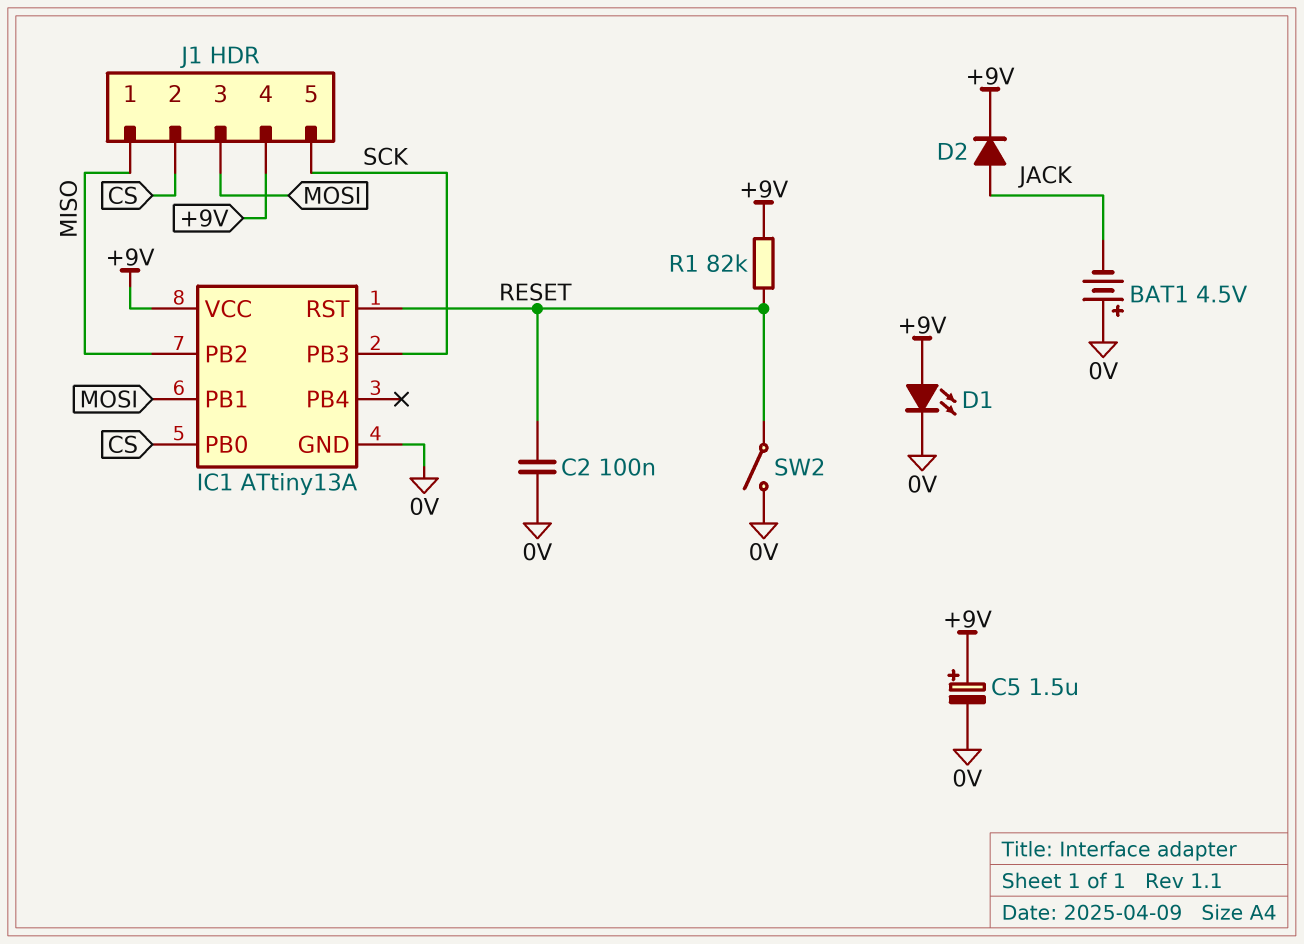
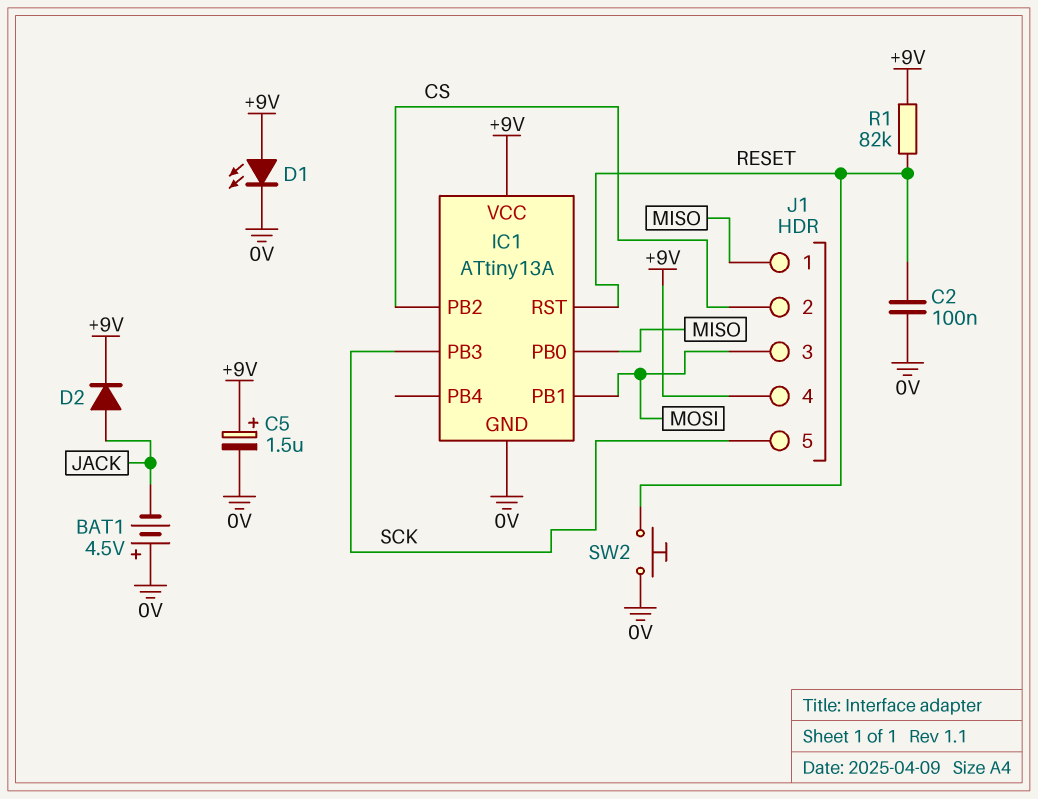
IC1 pin PB0: CS -> MISO
IC1 pin PB2: MISO -> CS
SW2: switch (0V, RESET) -> button (0V, RESET)

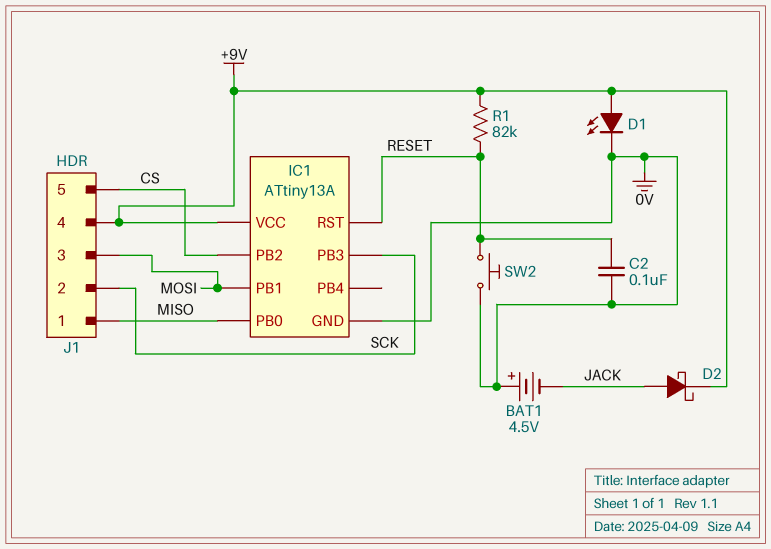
C5: 1.5uF (plus +9V, minus 0V) -> none
D2: diode (A JACK, K +9V) -> schottky (A JACK, K +9V)
J1 pin 2: CS -> SCK
J1 pin 5: SCK -> CS

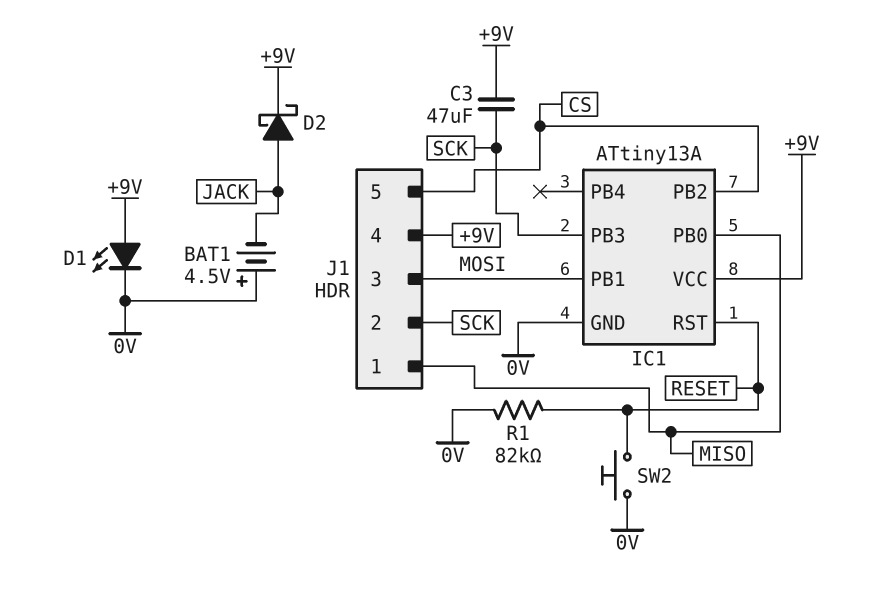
C2: 100nF (0V, RESET) -> none
C3: none -> 47uF (+9V, SCK)
R1: 82k (+9V, RESET) -> 82k (0V, RESET)

